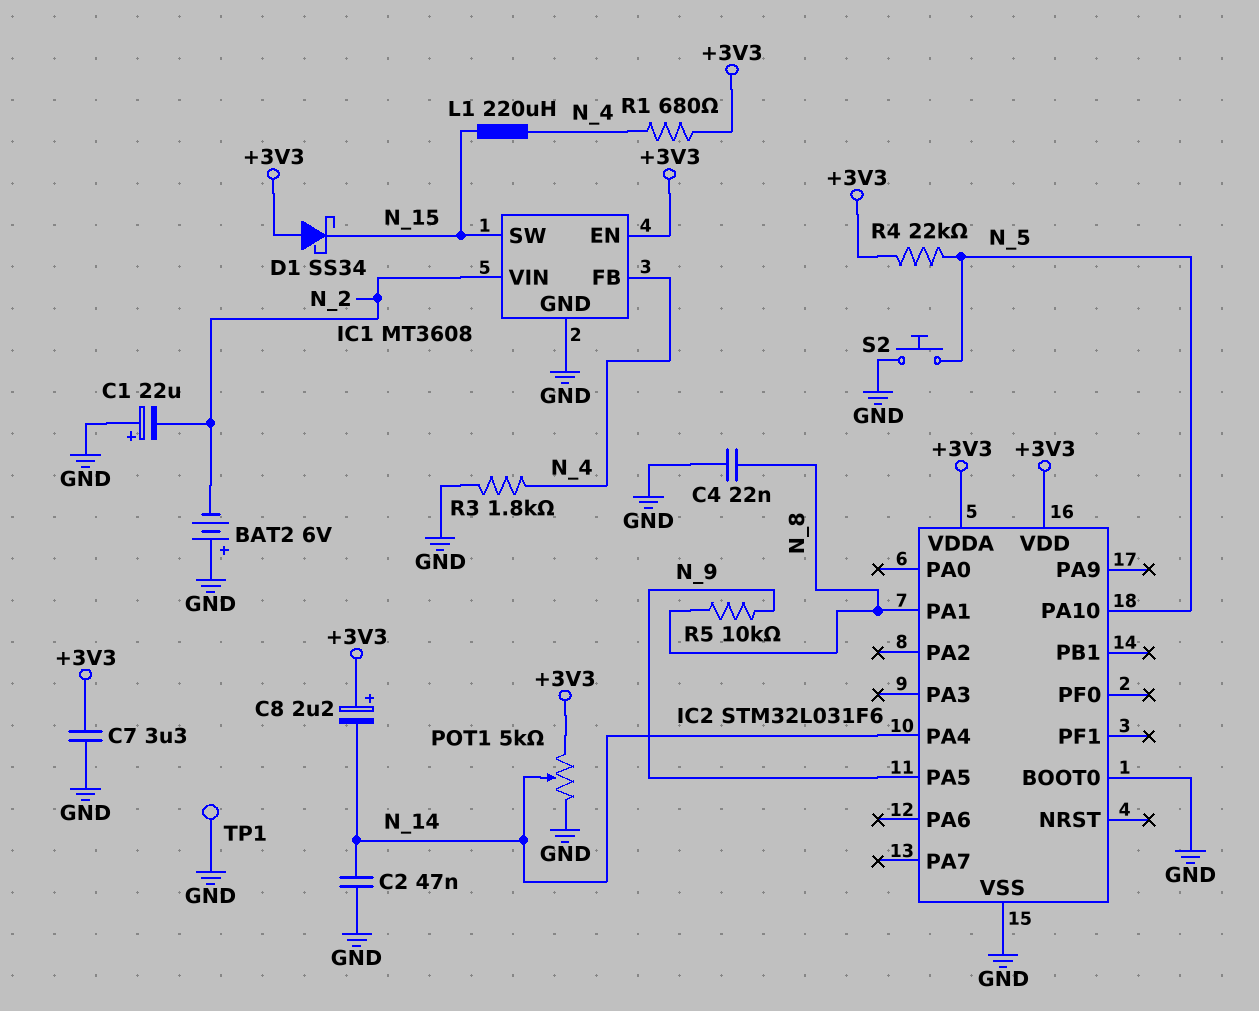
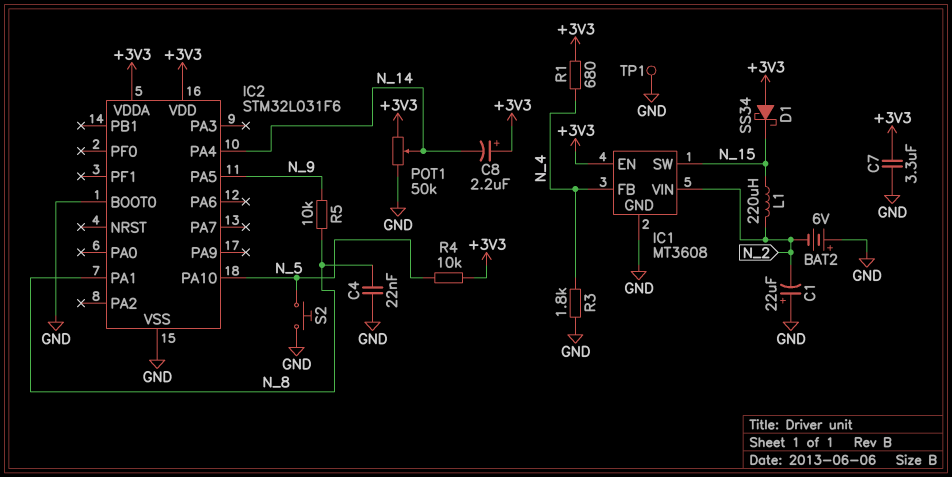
C2: 47nF (GND, N_14) -> none
L1: 220uH (N_4, N_15) -> 220uH (N_2, N_15)
POT1: 5k (+3V3, GND, wiper N_14) -> 50k (+3V3, GND, wiper N_14)
R4: 22k (+3V3, N_5) -> 10k (+3V3, N_5)

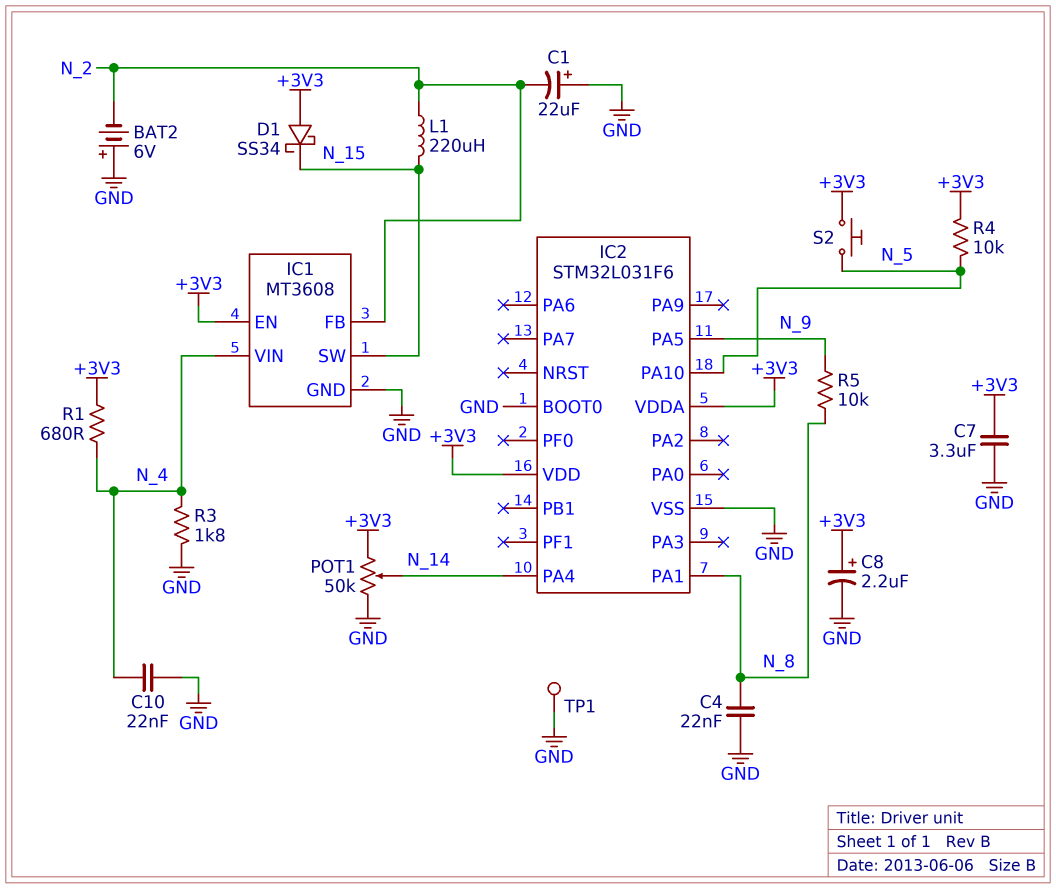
C8: 2.2uF (plus +3V3, minus N_14) -> 2.2uF (plus +3V3, minus GND)
C10: none -> 22nF (GND, N_4)
IC1 pin FB: N_4 -> N_2
IC1 pin VIN: N_2 -> N_4
S2: button (GND, N_5) -> button (+3V3, N_5)

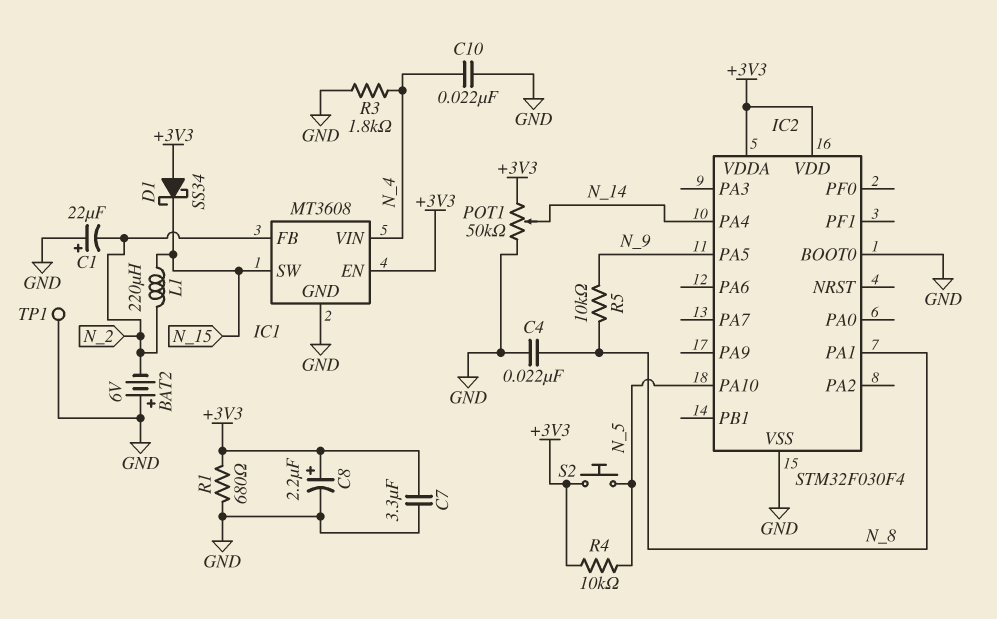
IC2: STM32L031F6 -> STM32F030F4
R1: 680 (+3V3, N_4) -> 680 (+3V3, GND)

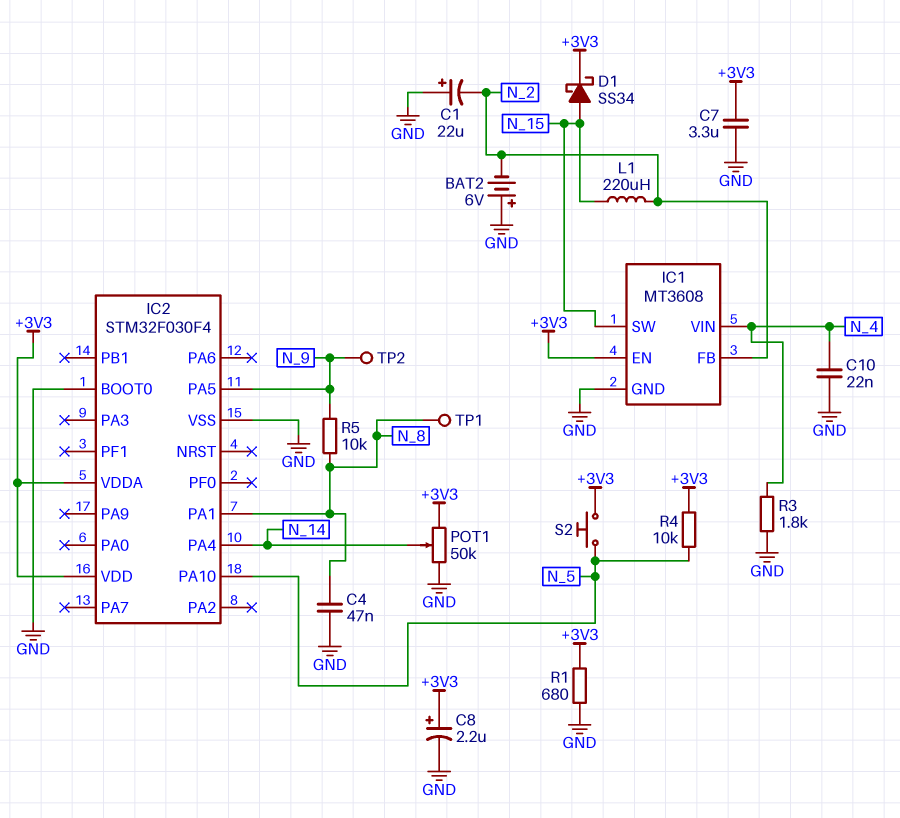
C4: 22nF (GND, N_8) -> 47nF (GND, N_8)
D1: schottky SS34 (A +3V3, K N_15) -> schottky SS34 (A N_15, K +3V3)
TP1: test point (GND) -> test point (N_8)
TP2: none -> test point (N_9)

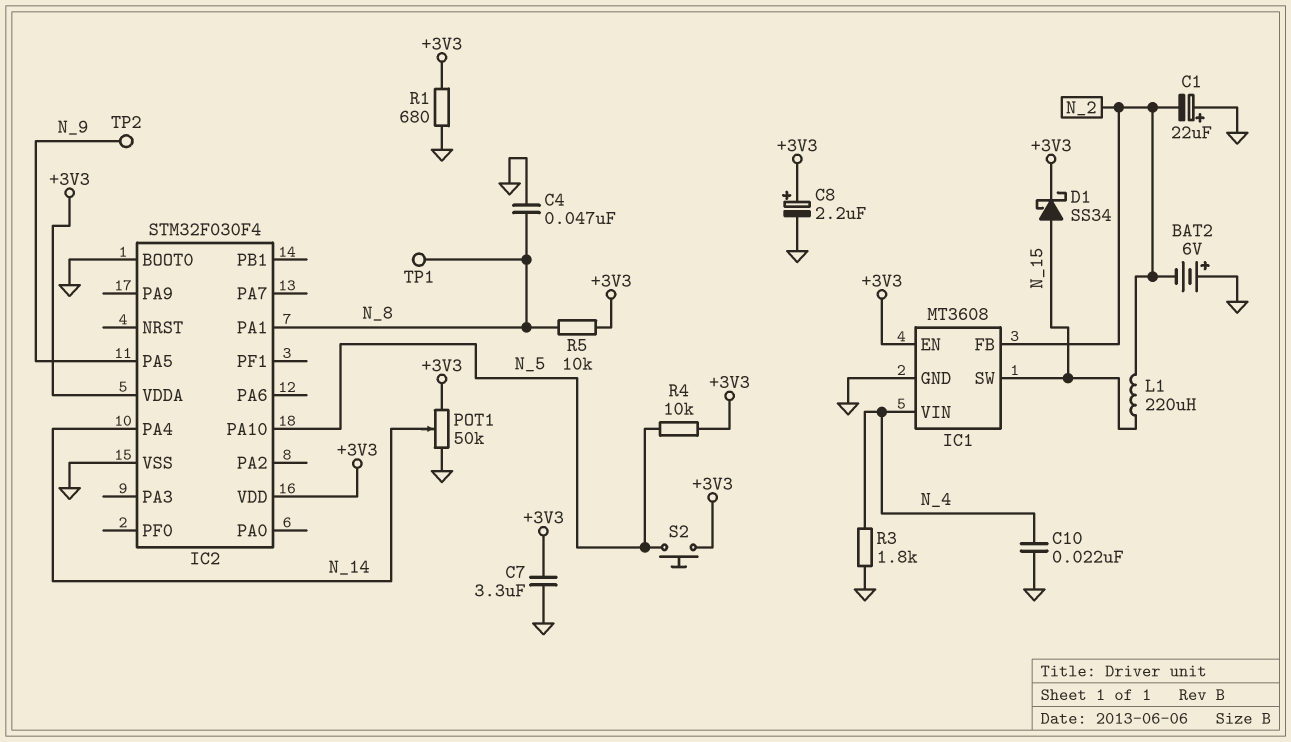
R5: 10k (N_8, N_9) -> 10k (+3V3, N_8)

